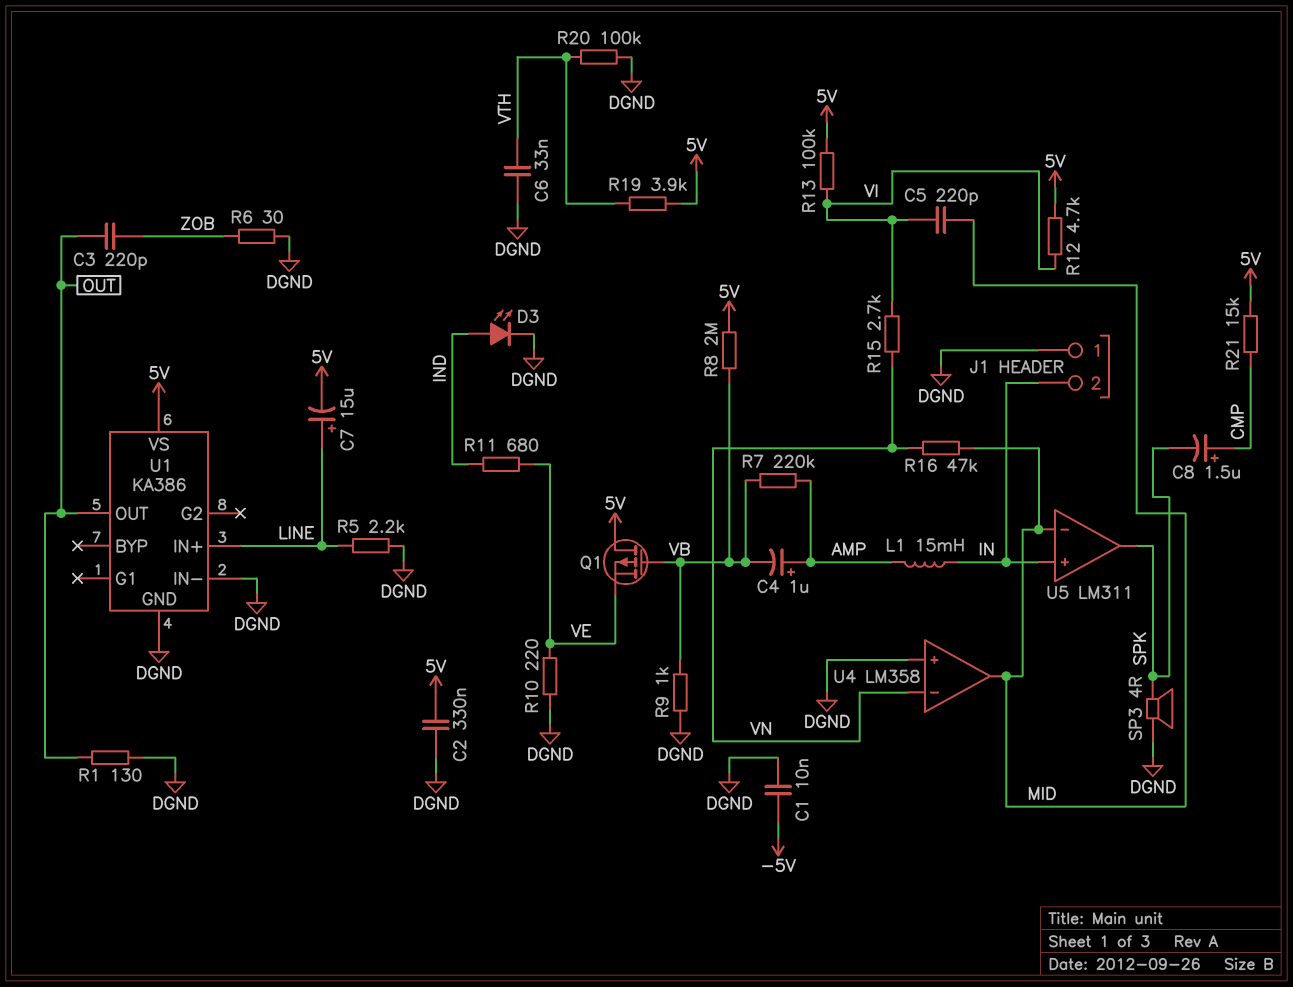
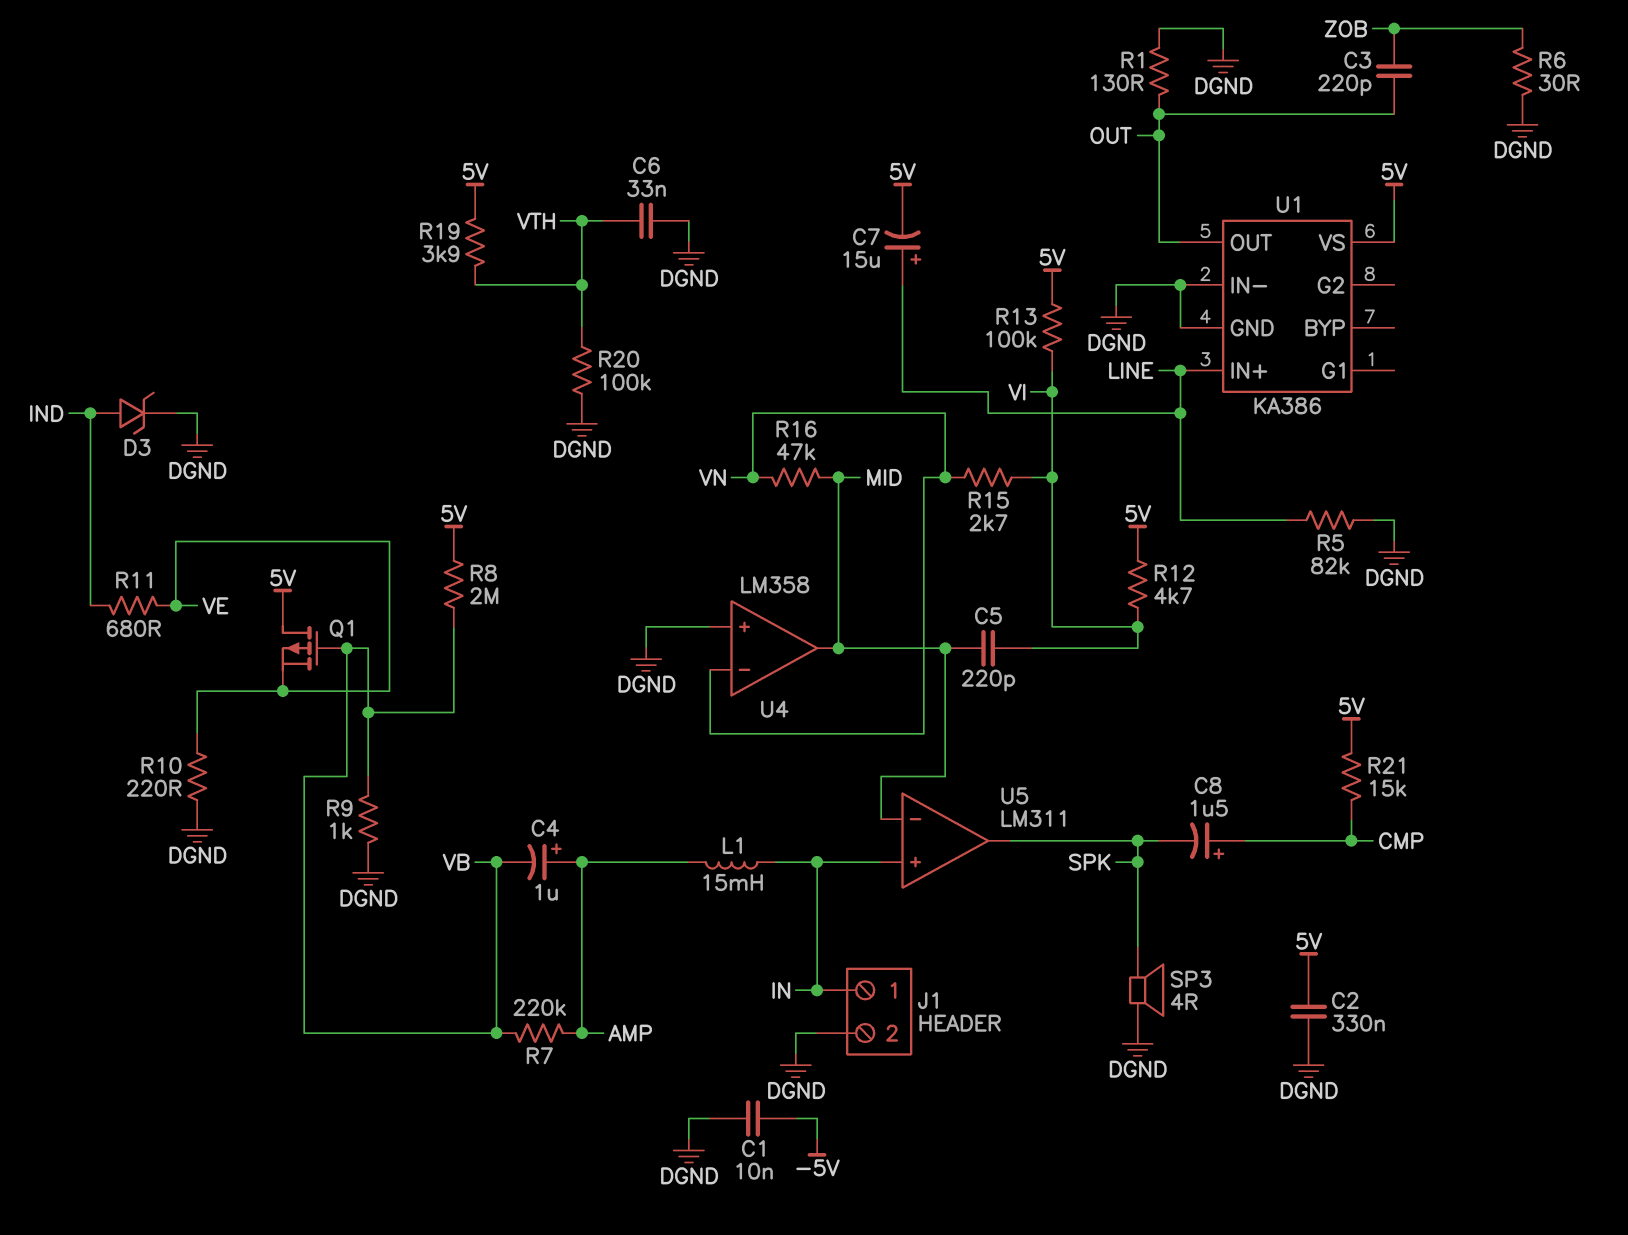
D3: LED (A IND, K DGND) -> zener (A IND, K DGND)
J1 pin 1: DGND -> IN
J1 pin 2: IN -> DGND
R5: 2.2k (DGND, LINE) -> 82k (DGND, LINE)

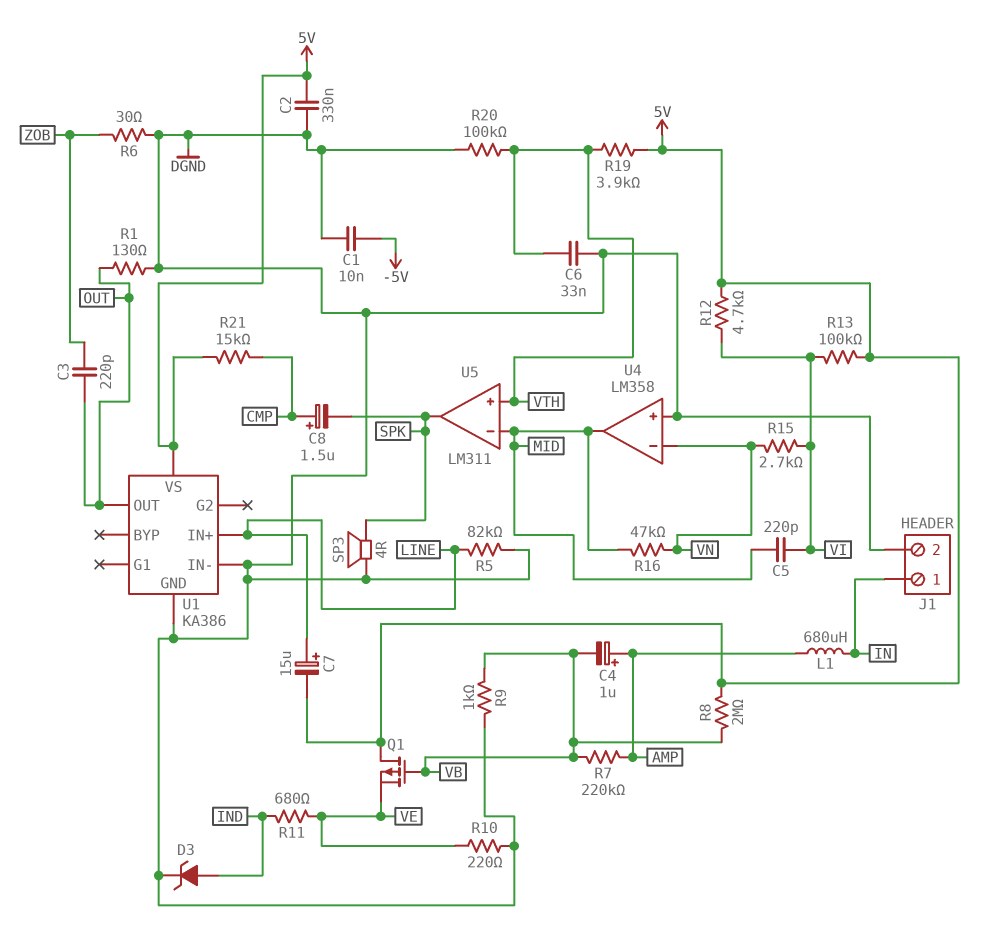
L1: 15mH (AMP, IN) -> 680uH (AMP, IN)
U5 pin in+: IN -> VTH

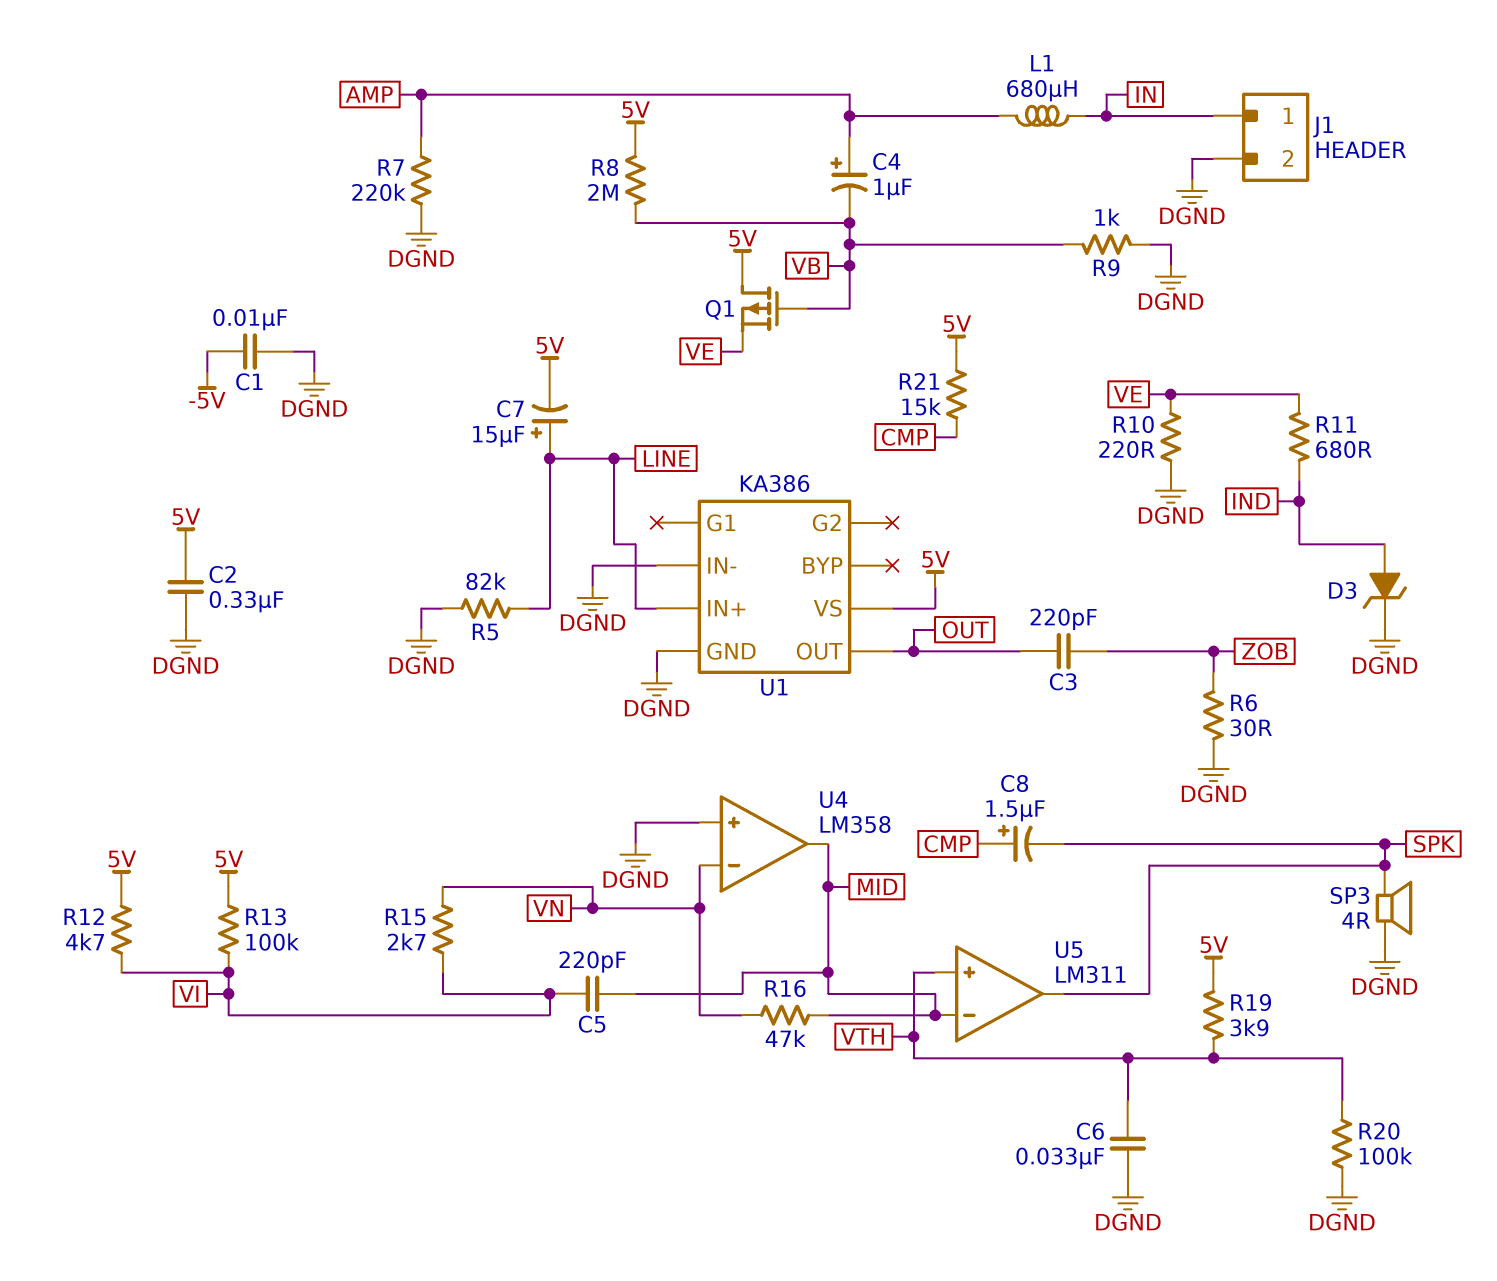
R1: 130 (DGND, OUT) -> none
R7: 220k (AMP, VB) -> 220k (AMP, DGND)

